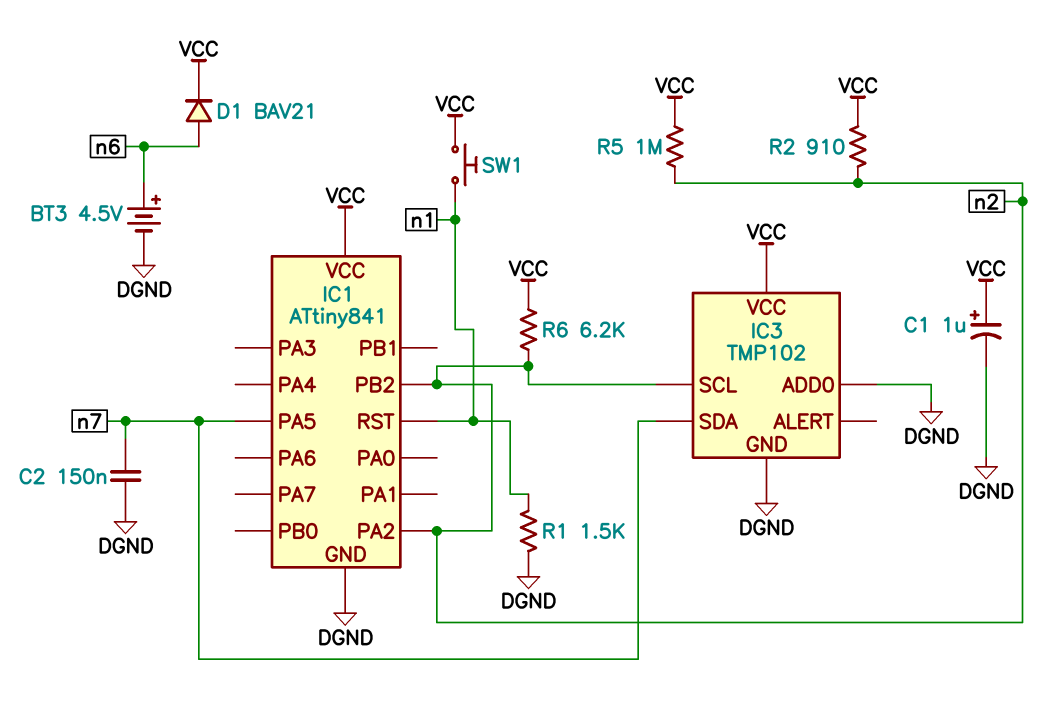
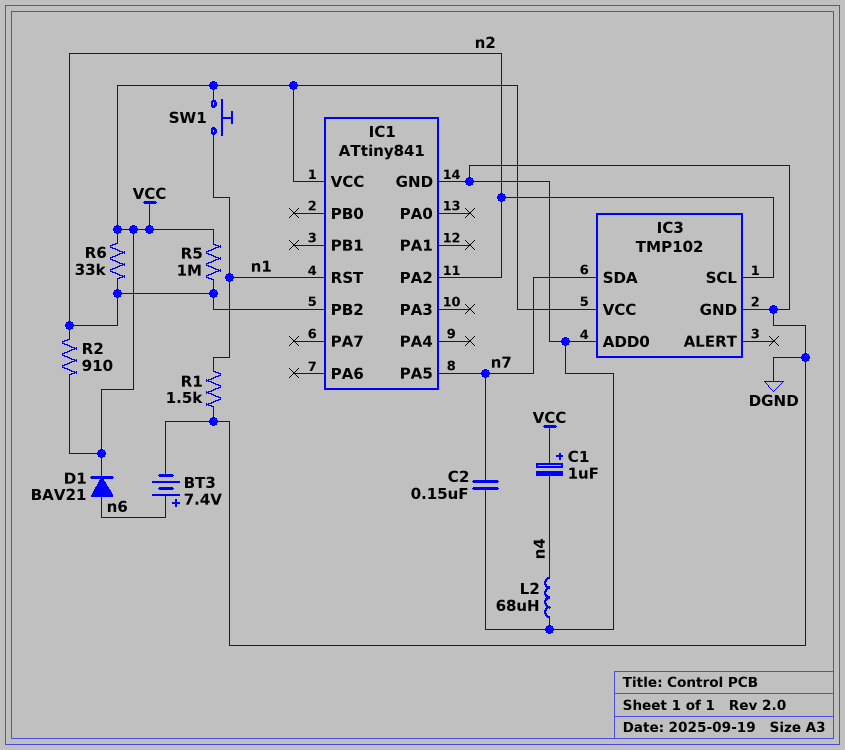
BT3: 4.5V (plus n6, minus DGND) -> 7.4V (plus n6, minus DGND)
C1: 1uF (plus VCC, minus DGND) -> 1uF (plus VCC, minus n4)
L2: none -> 68uH (DGND, n4)
R6: 6.2k (VCC, n2) -> 33k (VCC, n2)

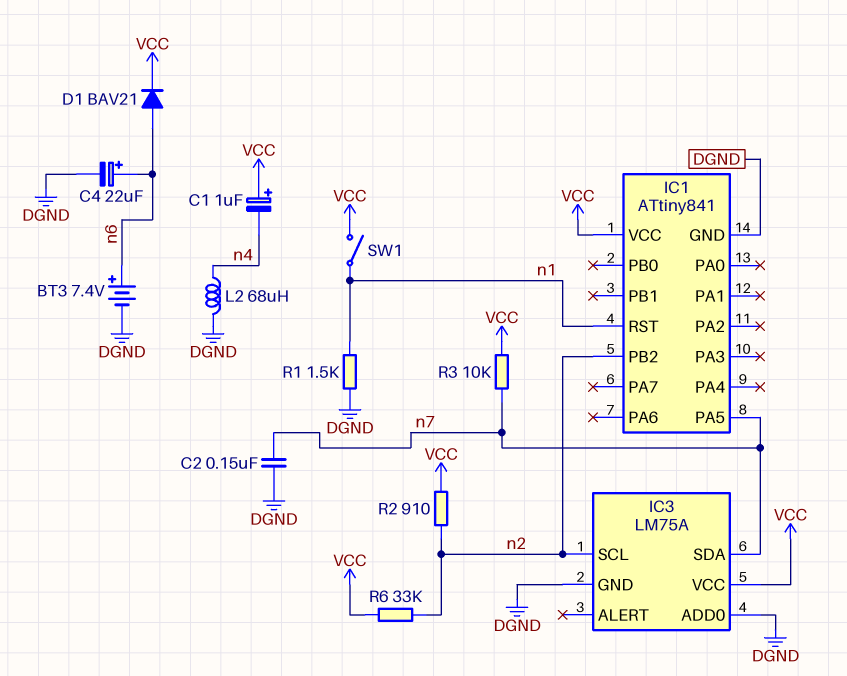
C4: none -> 22uF (plus n6, minus DGND)
IC1 pin PA2: n2 -> none
IC3: TMP102 -> LM75A
R3: none -> 10k (VCC, n7)
R5: 1M (VCC, n2) -> none
SW1: button (VCC, n1) -> switch (VCC, n1)

